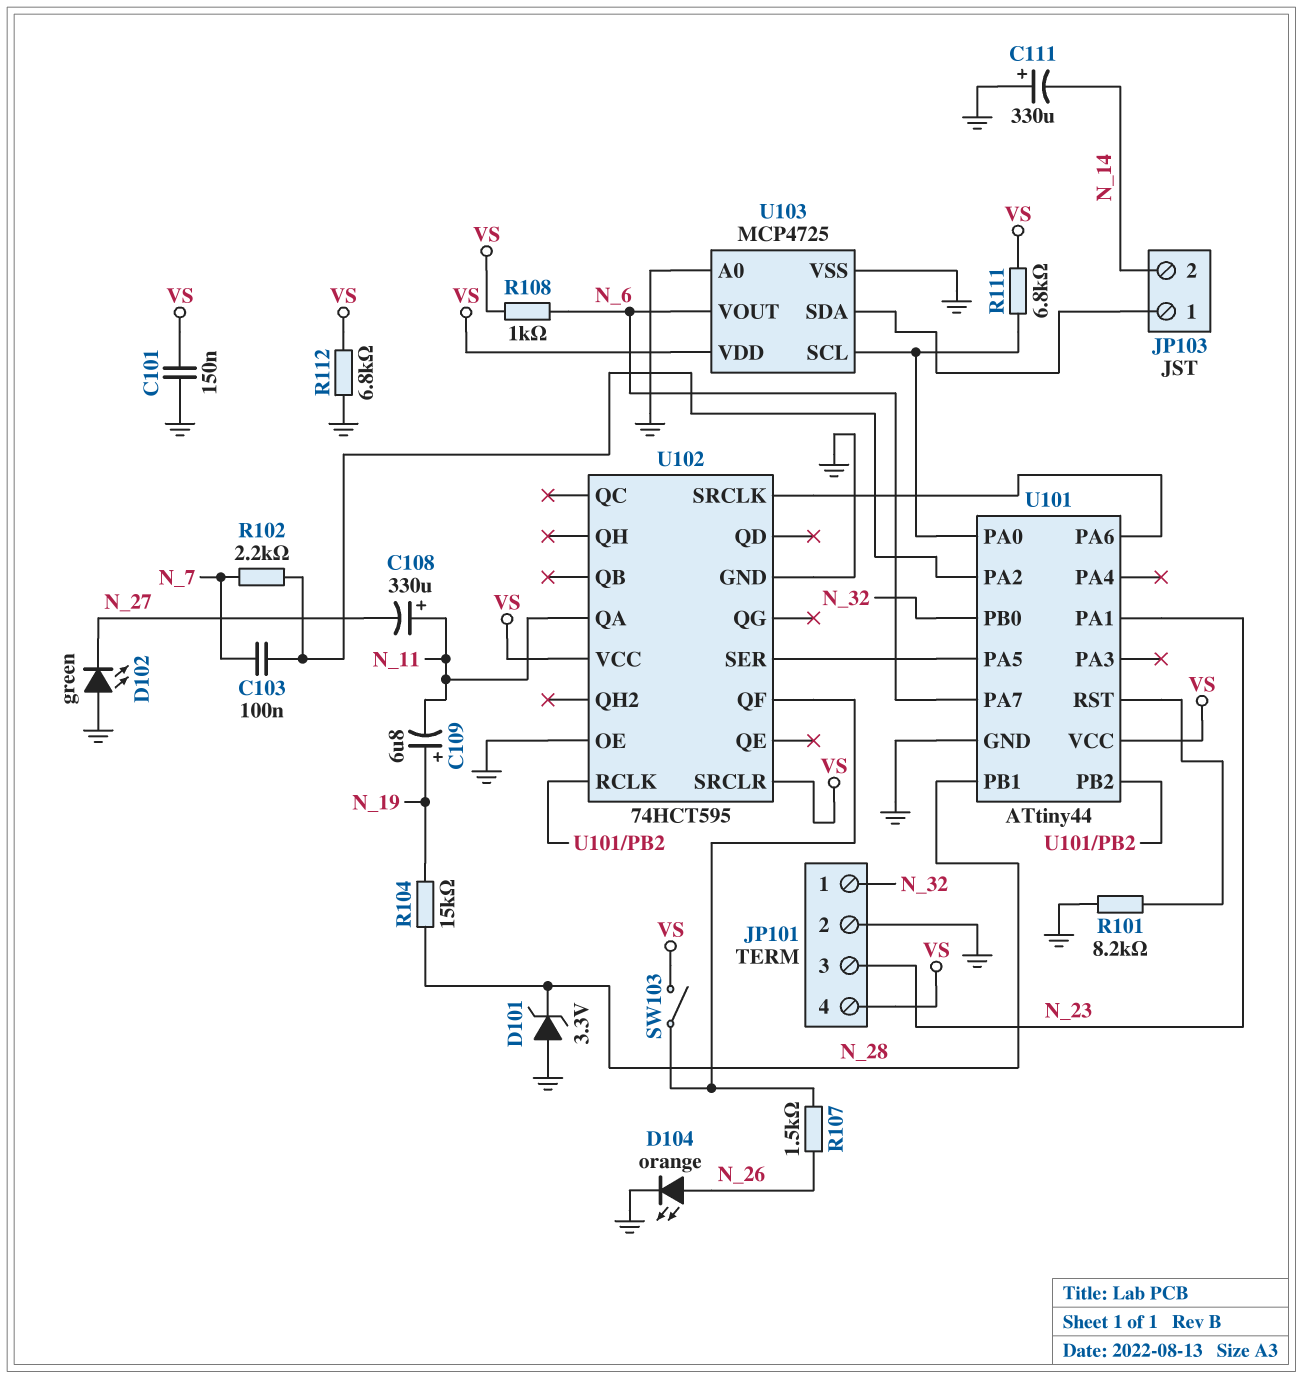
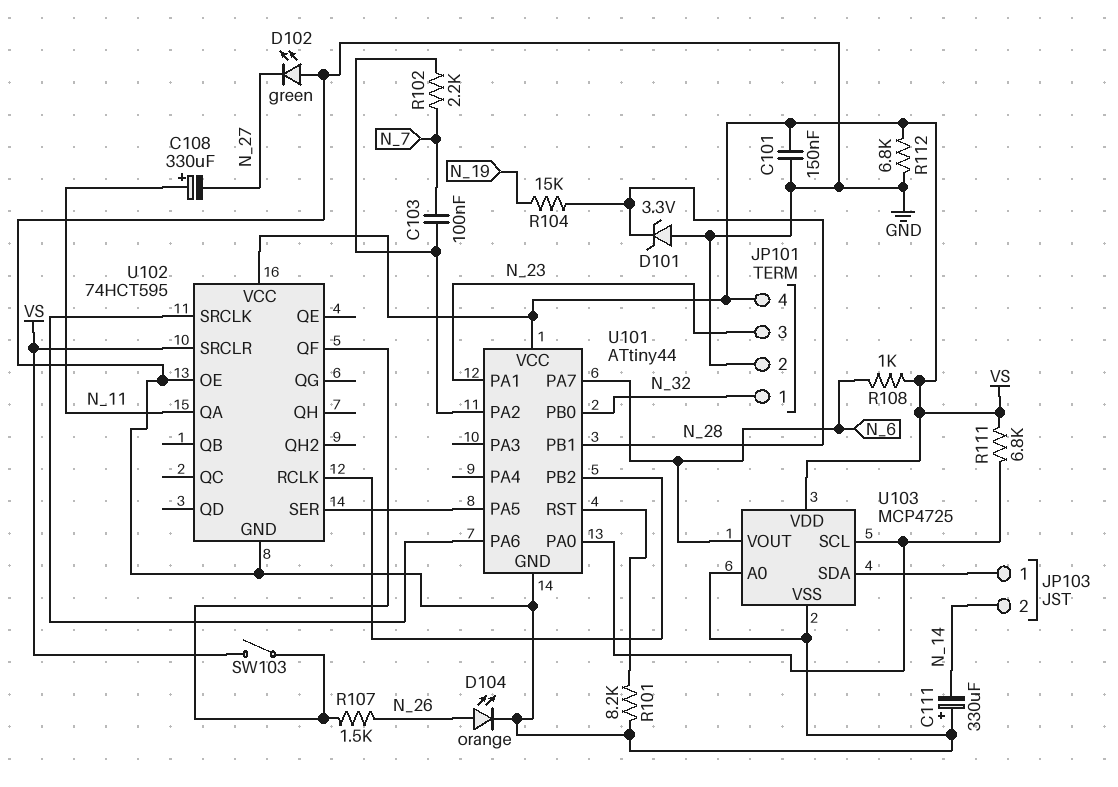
C109: 6.8uF (plus N_19, minus N_11) -> none

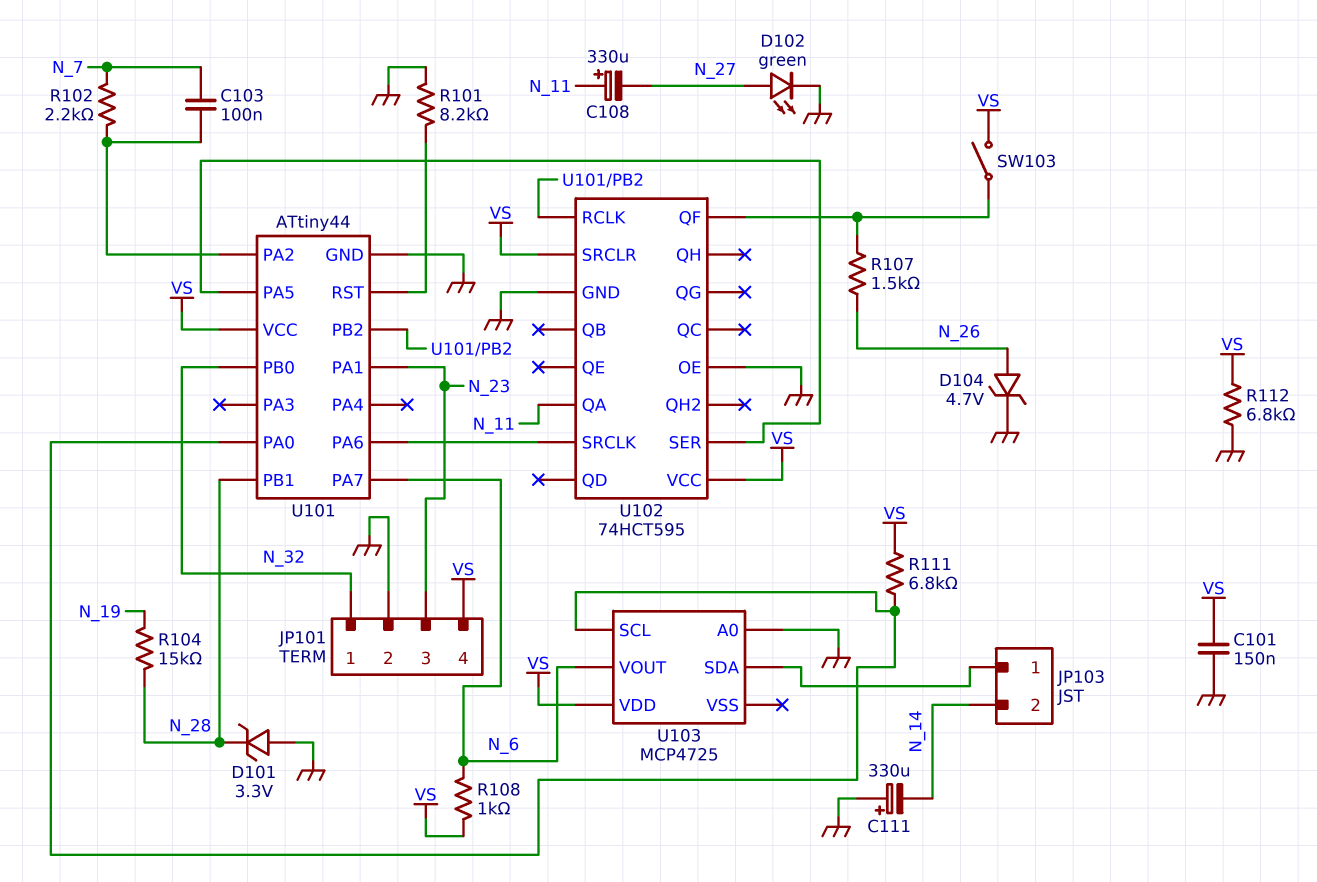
D102: LED green (A GND, K N_27) -> LED green (A N_27, K GND)
D104: LED orange (A N_26, K GND) -> zener 4.7V (A N_26, K GND)
U103 pin VSS: GND -> none

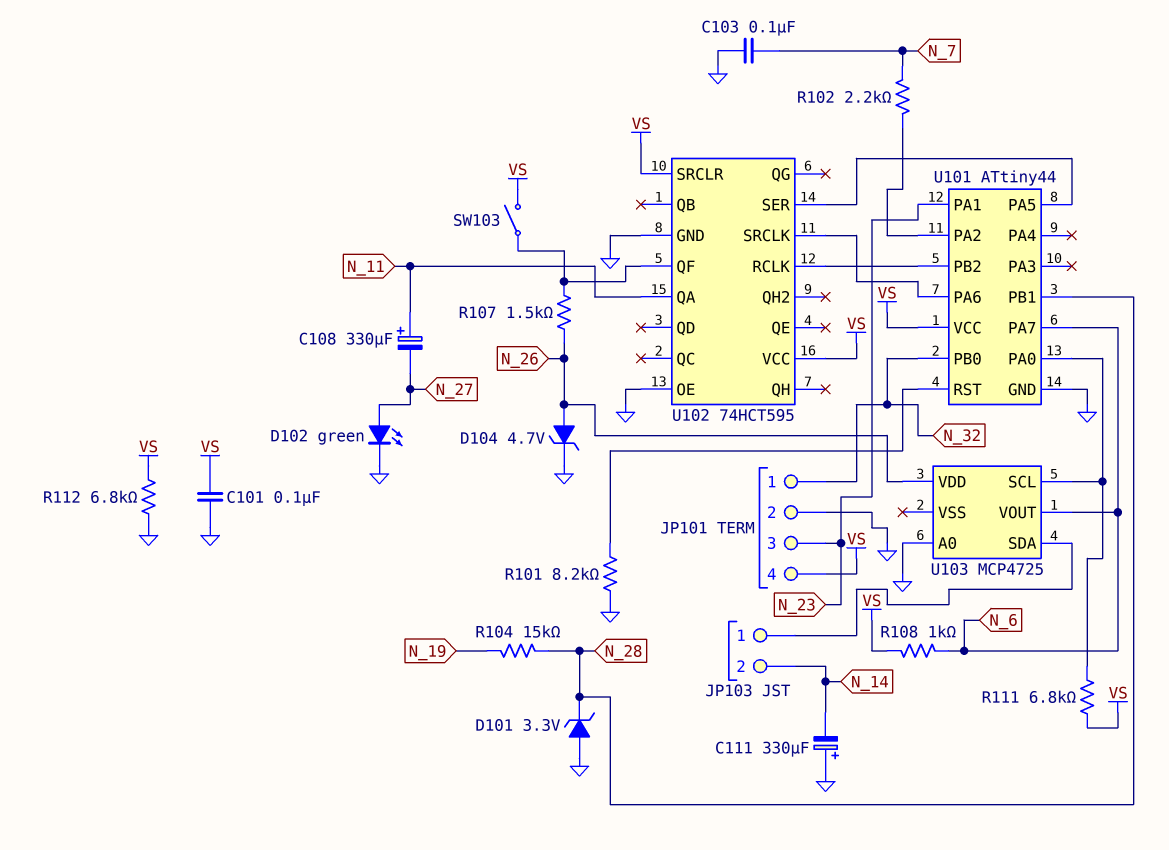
C101: 150nF (GND, VS) -> 100nF (GND, VS)
C103: 100nF (N_7, U101/PA2) -> 100nF (GND, N_7)
U103 pin VDD: VS -> N_26

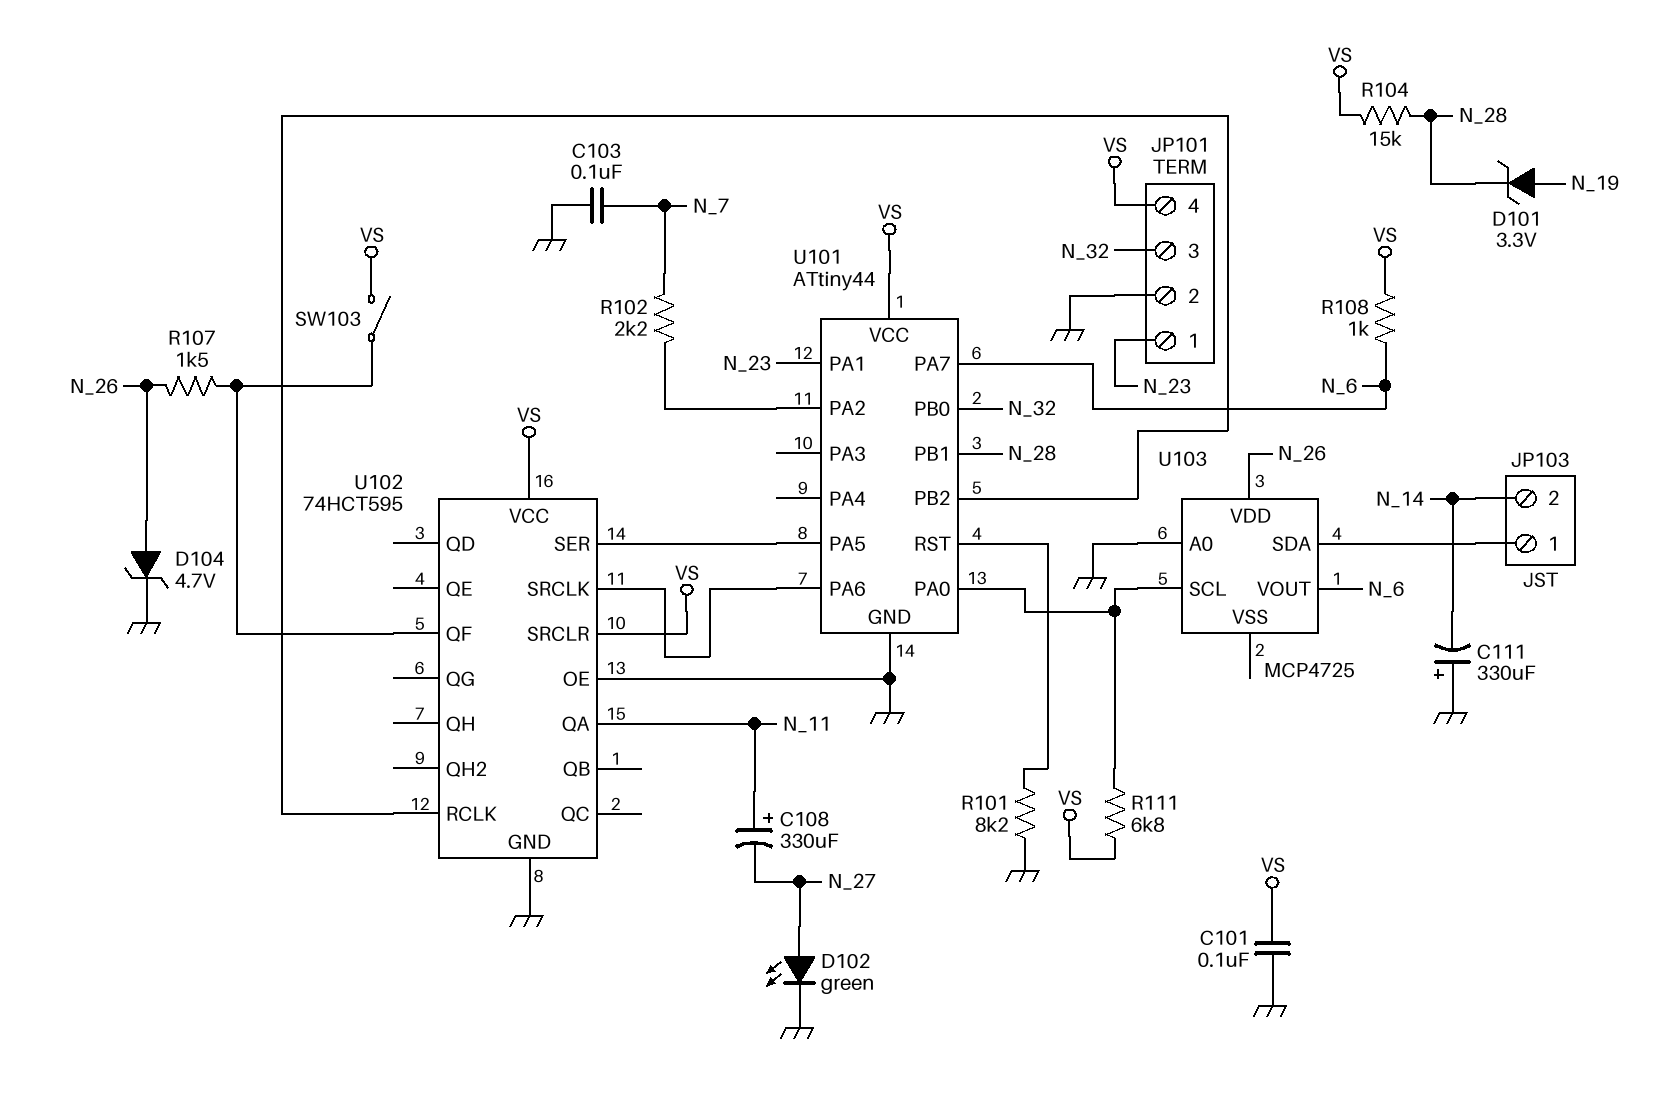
D101: zener 3.3V (A GND, K N_28) -> zener 3.3V (A N_19, K N_28)
JP101 pin 1: N_32 -> N_23
JP101 pin 3: N_23 -> N_32
R104: 15k (N_19, N_28) -> 15k (N_28, VS)
R112: 6.8k (GND, VS) -> none

